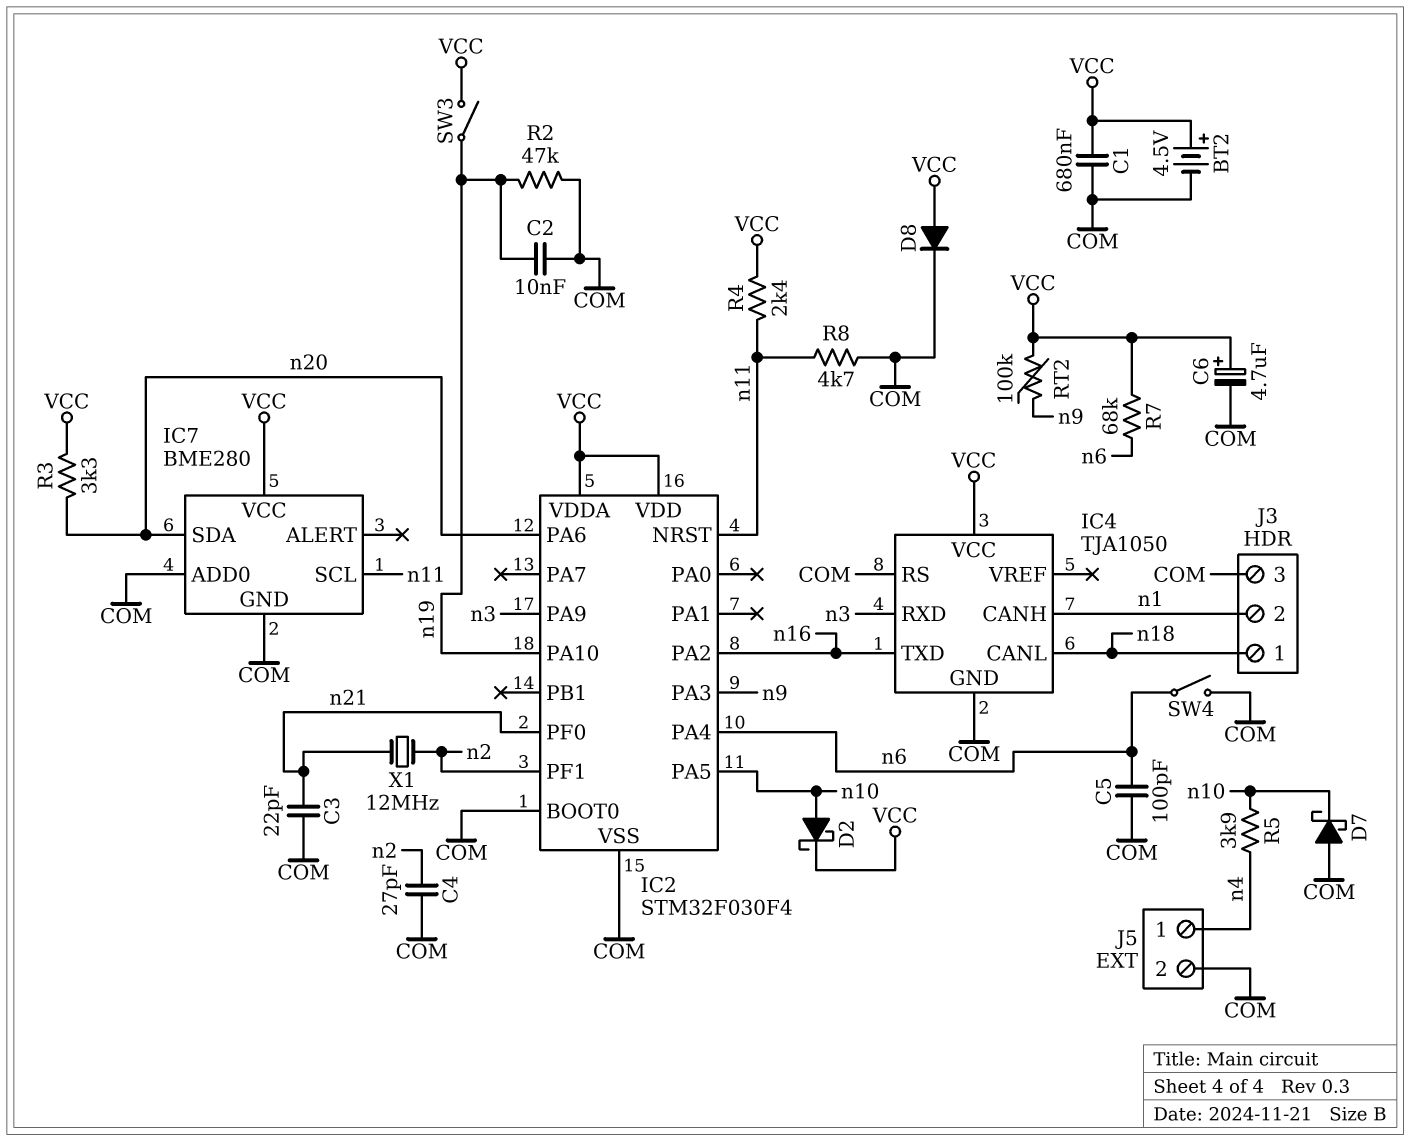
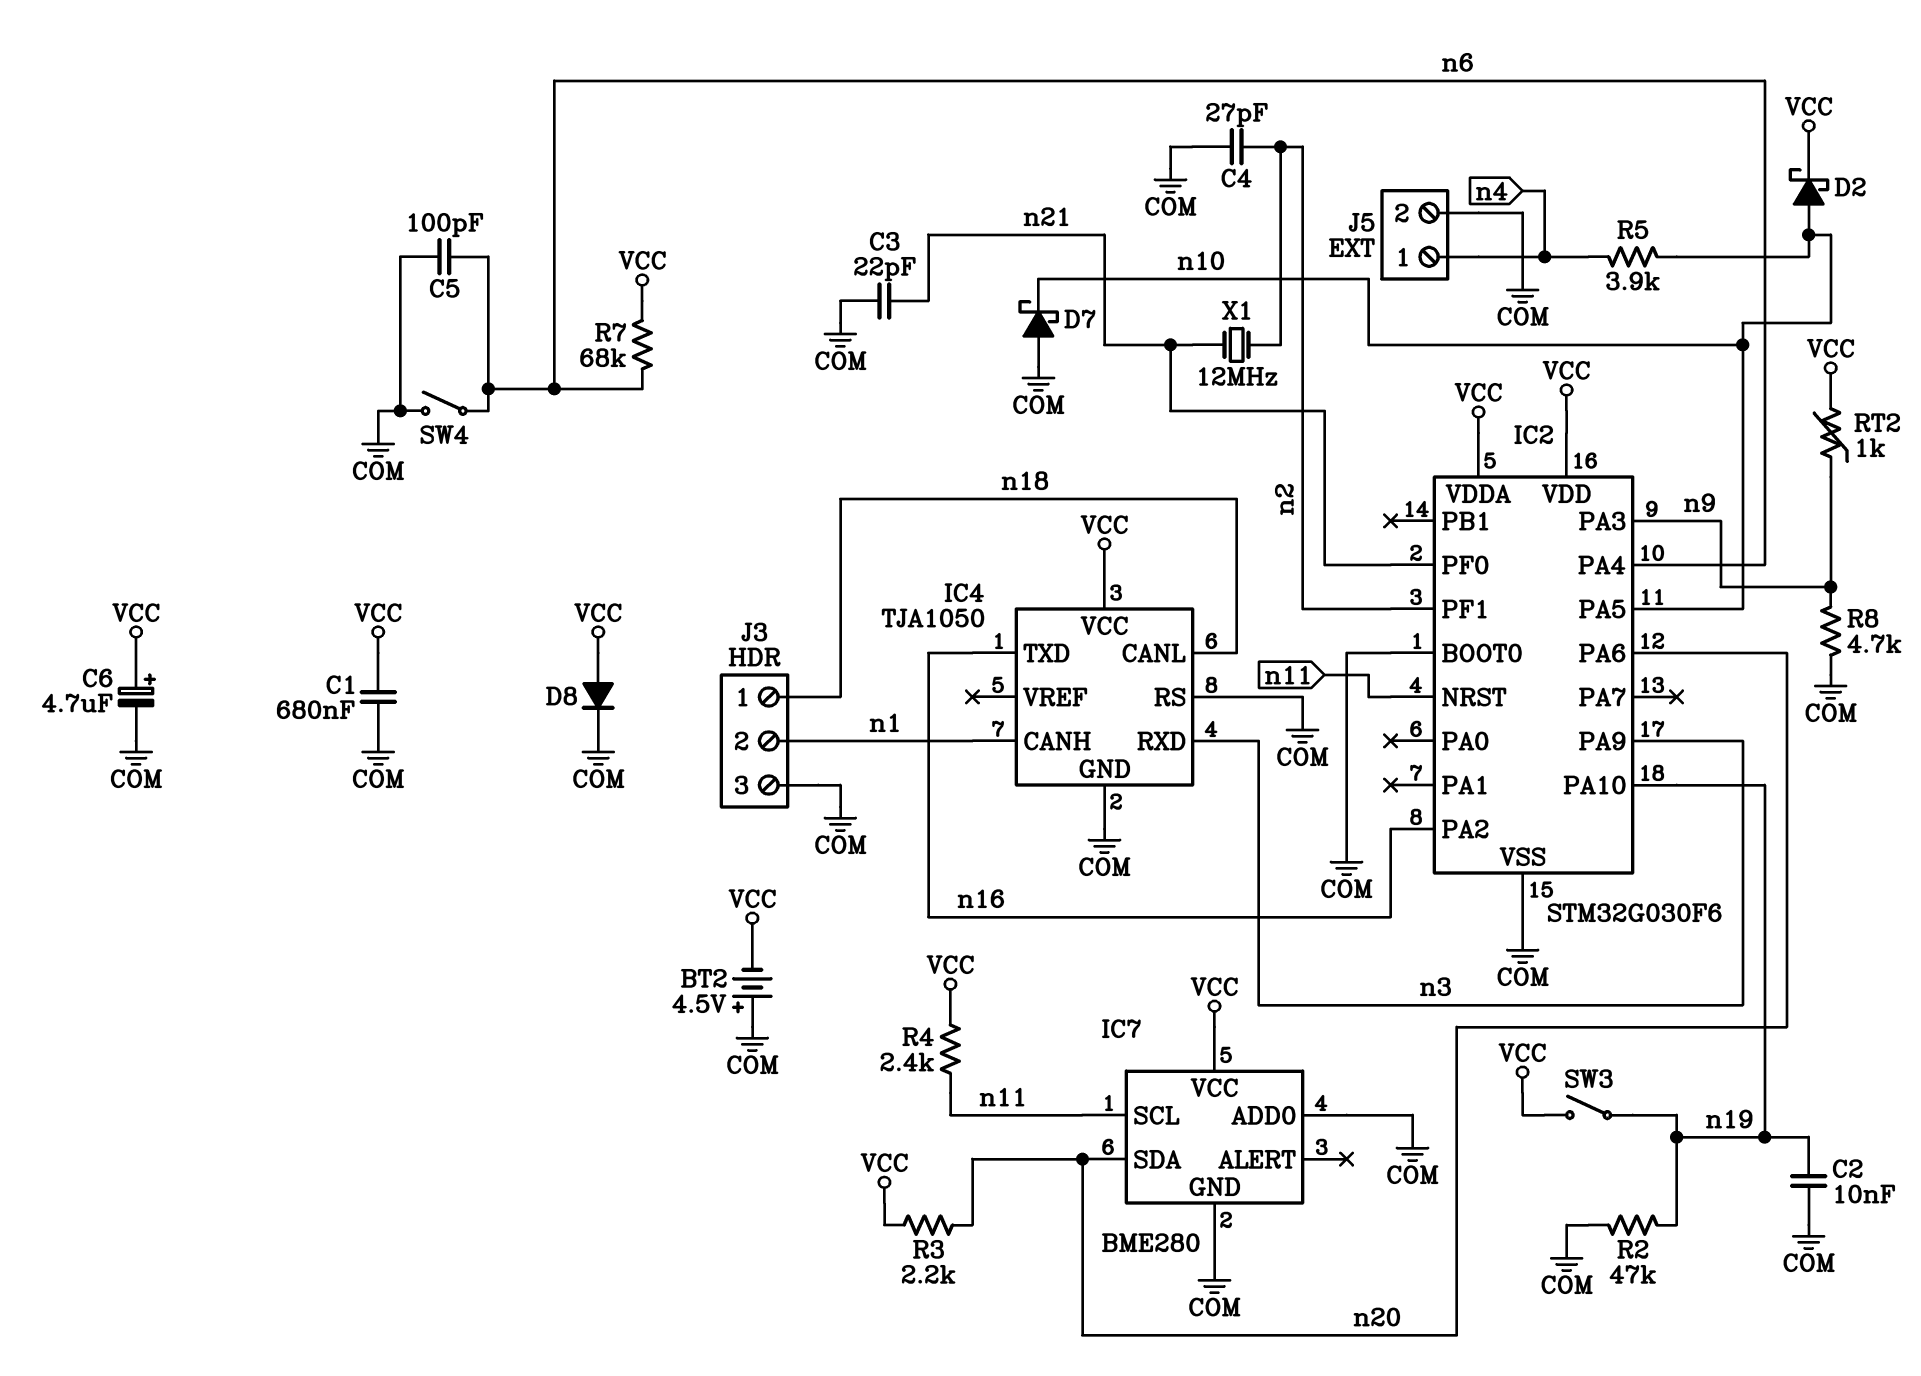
BT2: 4.5V (plus VCC, minus COM) -> 4.5V (plus COM, minus VCC)
IC2: STM32F030F4 -> STM32G030F6
R3: 3.3k (VCC, n20) -> 2.2k (VCC, n20)
R8: 4.7k (COM, n11) -> 4.7k (COM, n9)
RT2: 100k (VCC, n9) -> 1k (VCC, n9)

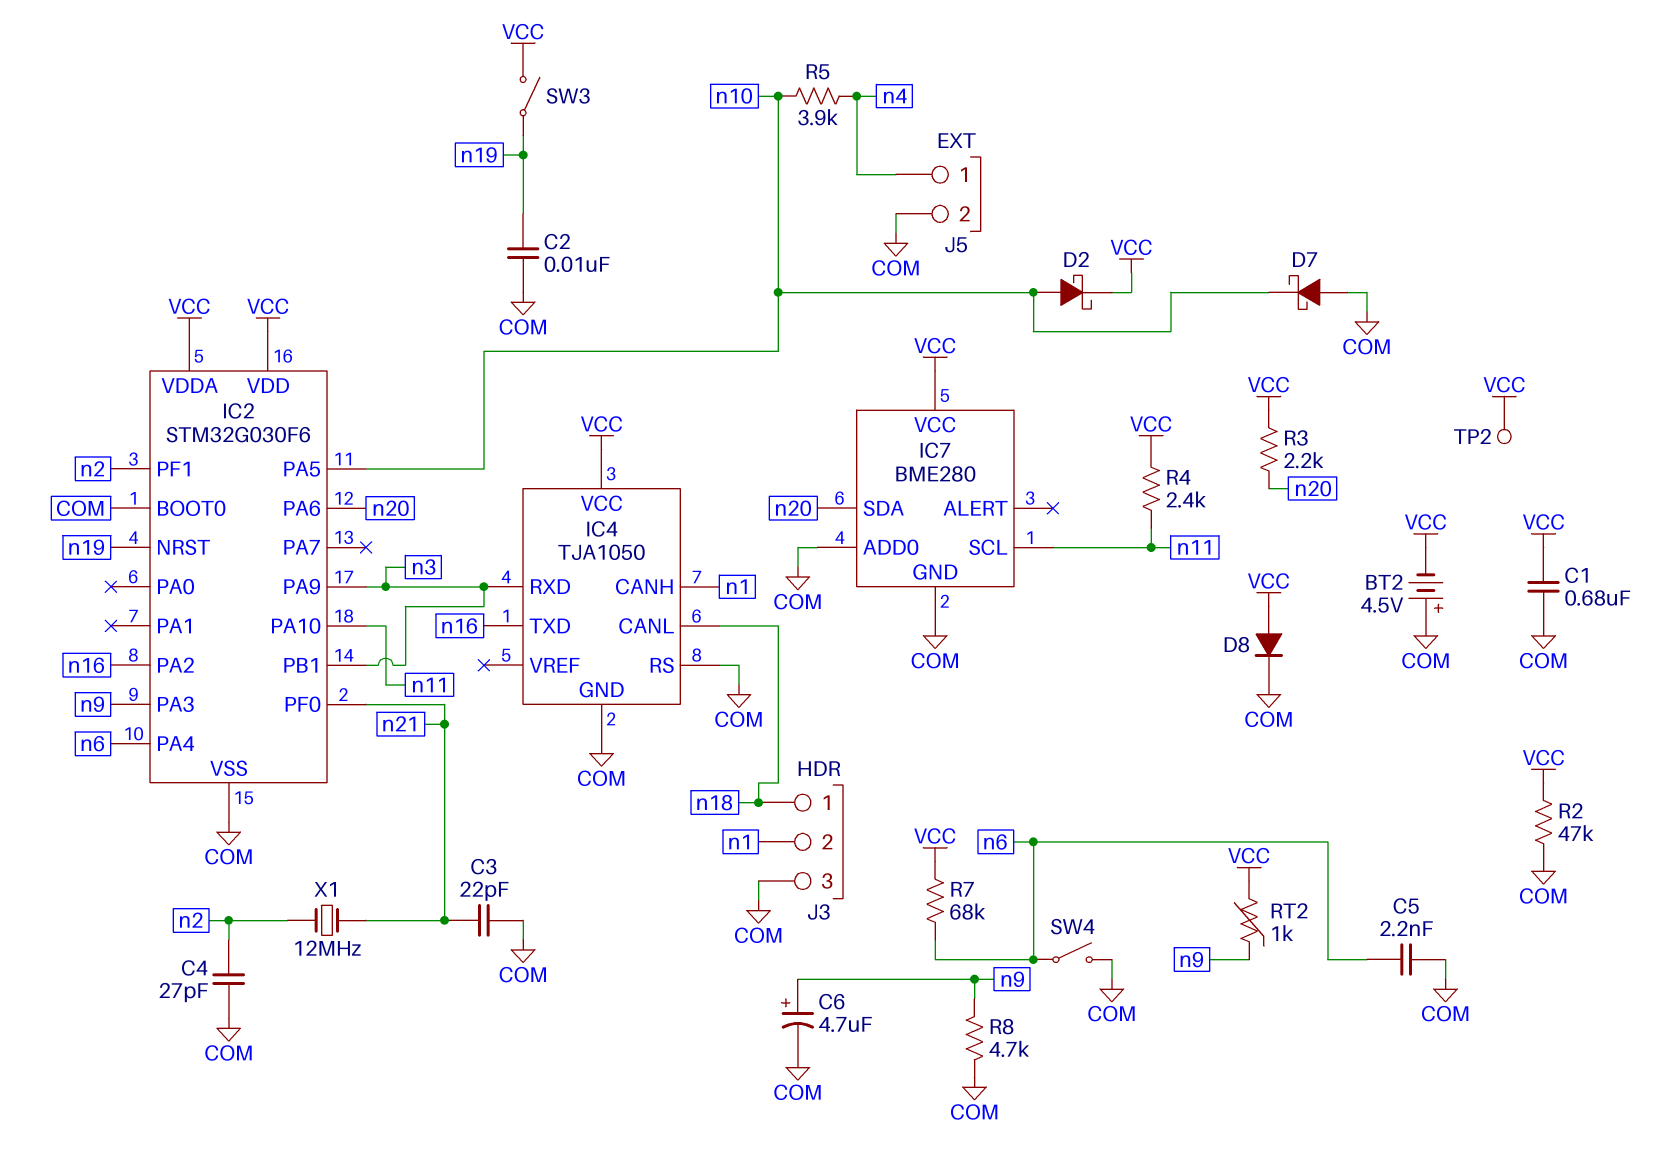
C5: 100pF (COM, n6) -> 2.2nF (COM, n6)
C6: 4.7uF (plus VCC, minus COM) -> 4.7uF (plus n9, minus COM)
IC2 pin NRST: n11 -> n19
IC2 pin PA10: n19 -> n11
IC2 pin PB1: none -> n3
R2: 47k (COM, n19) -> 47k (COM, VCC)
TP2: none -> test point (VCC)

